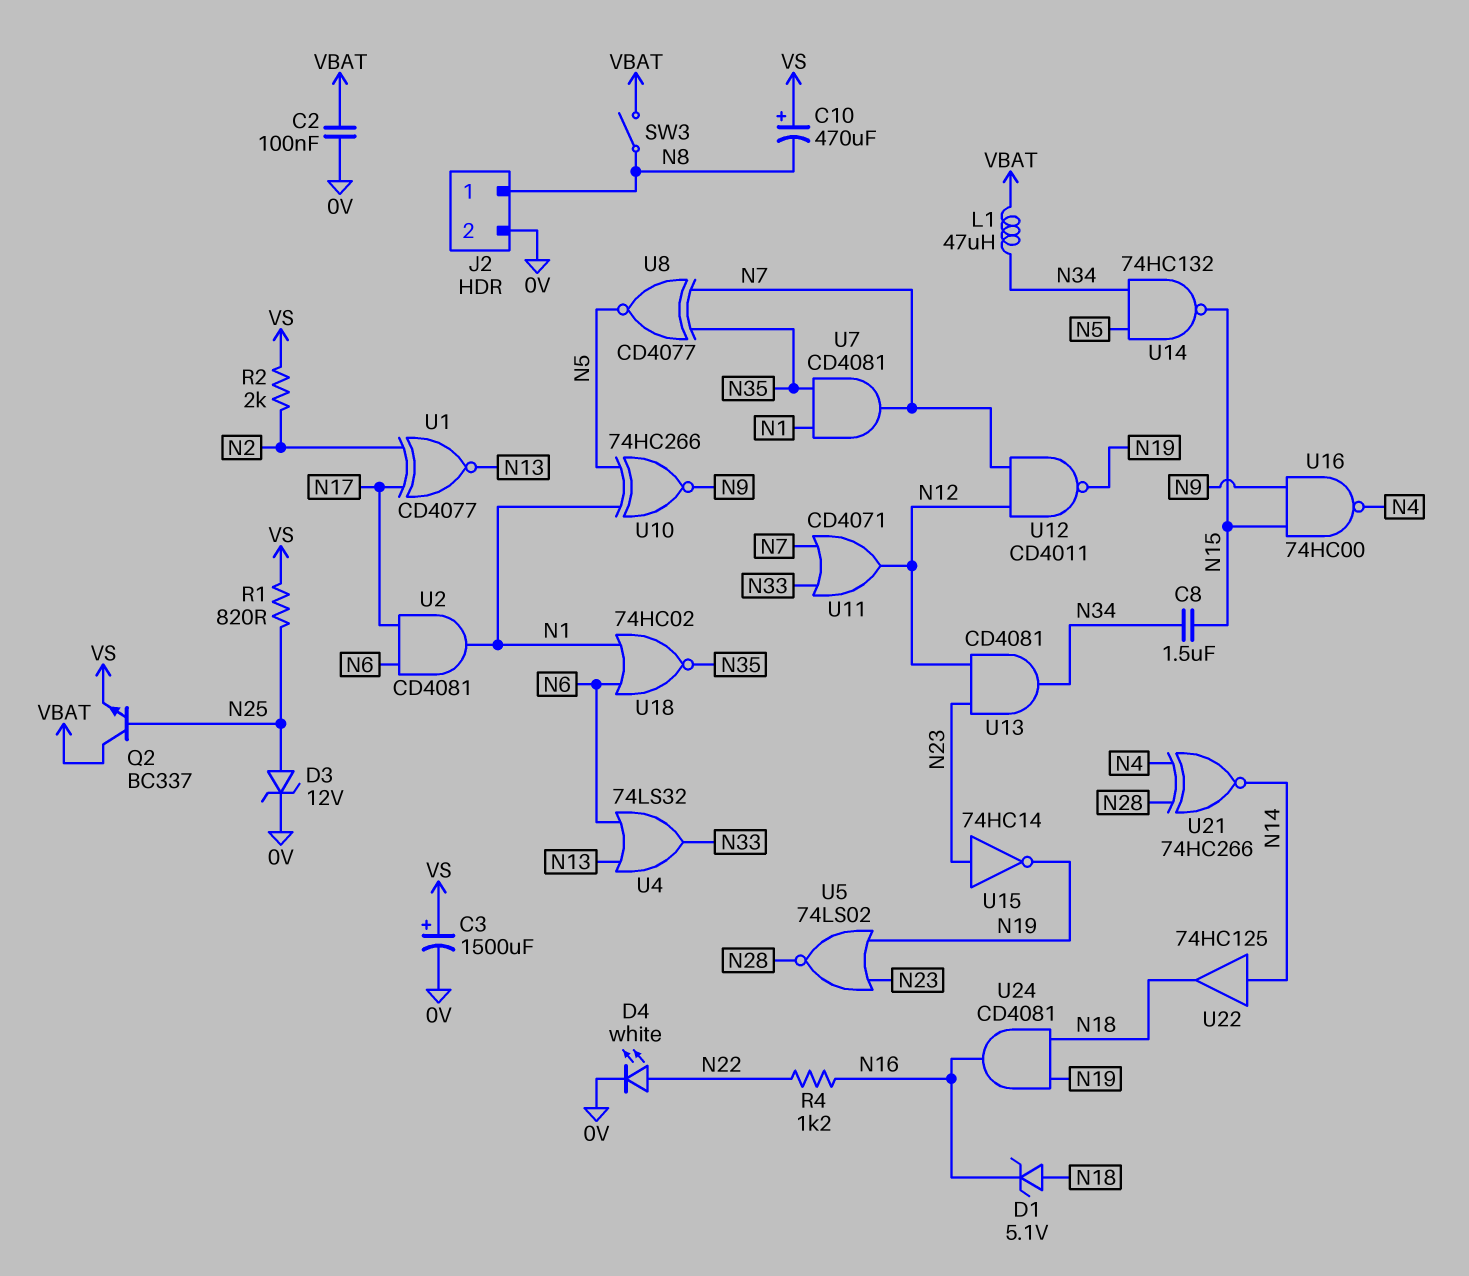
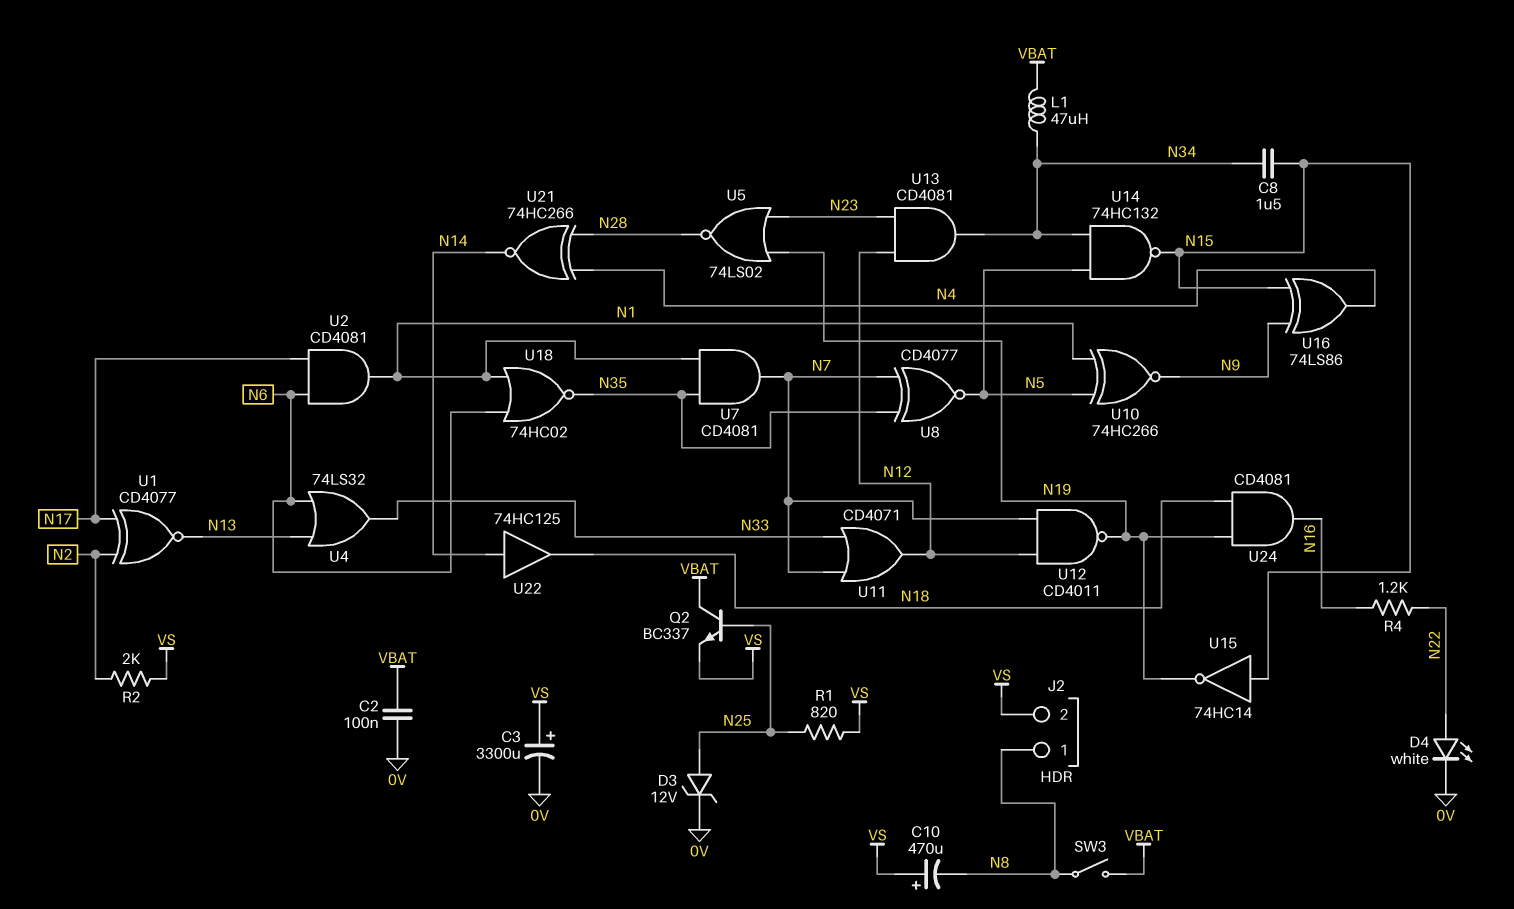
C3: 1500uF (plus VS, minus 0V) -> 3300uF (plus VS, minus 0V)
D1: zener 5.1V (A N18, K N16) -> none
J2 pin 2: 0V -> VS
U15: NOT 74HC14 (in N23, out N19) -> NOT 74HC14 (in N15, out N19)
U16: NAND 74HC00 (in N9, in N15, out N4) -> XOR 74LS86 (in N9, in N15, out N4)

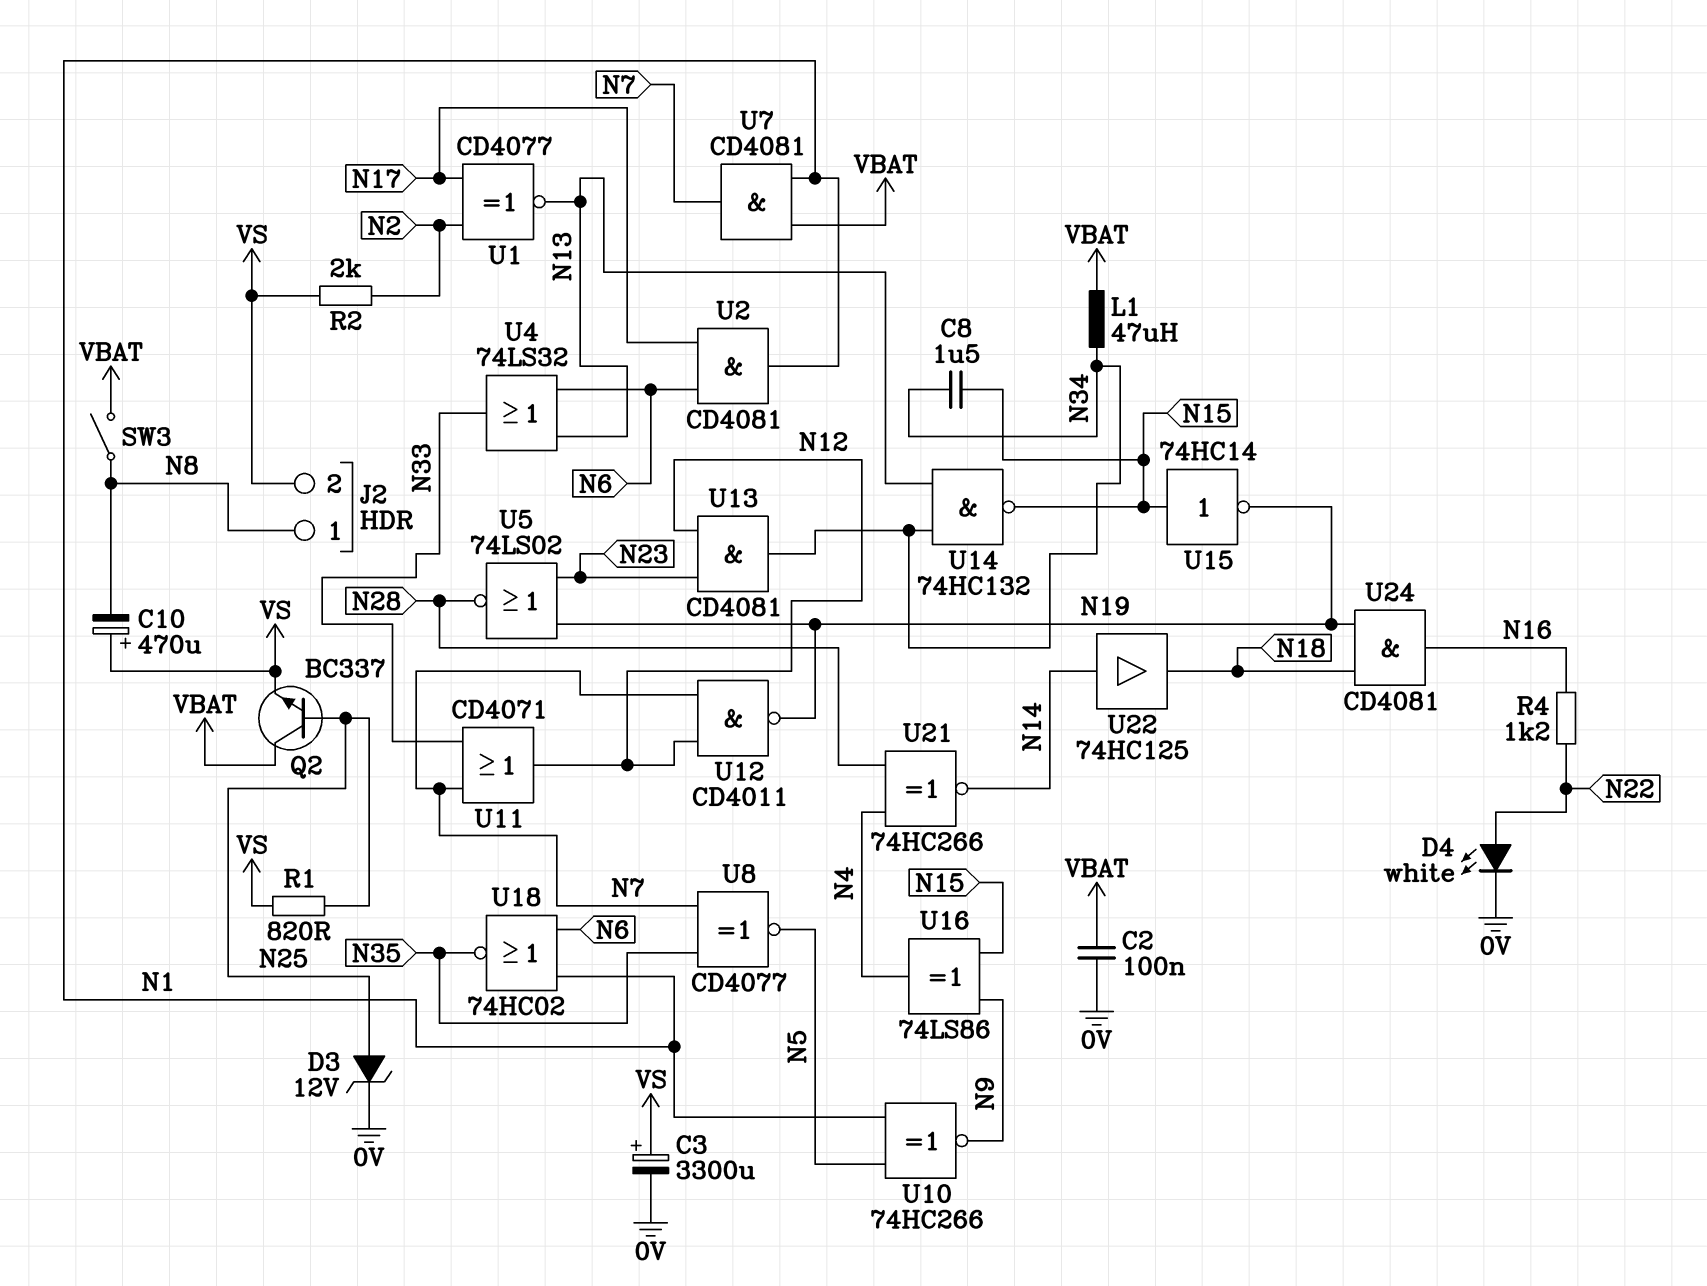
U7: AND CD4081 (in N1, in N35, out N7) -> AND CD4081 (in N1, in VBAT, out N7)
U14: NAND 74HC132 (in N5, in N34, out N15) -> NAND 74HC132 (in N13, in N34, out N15)

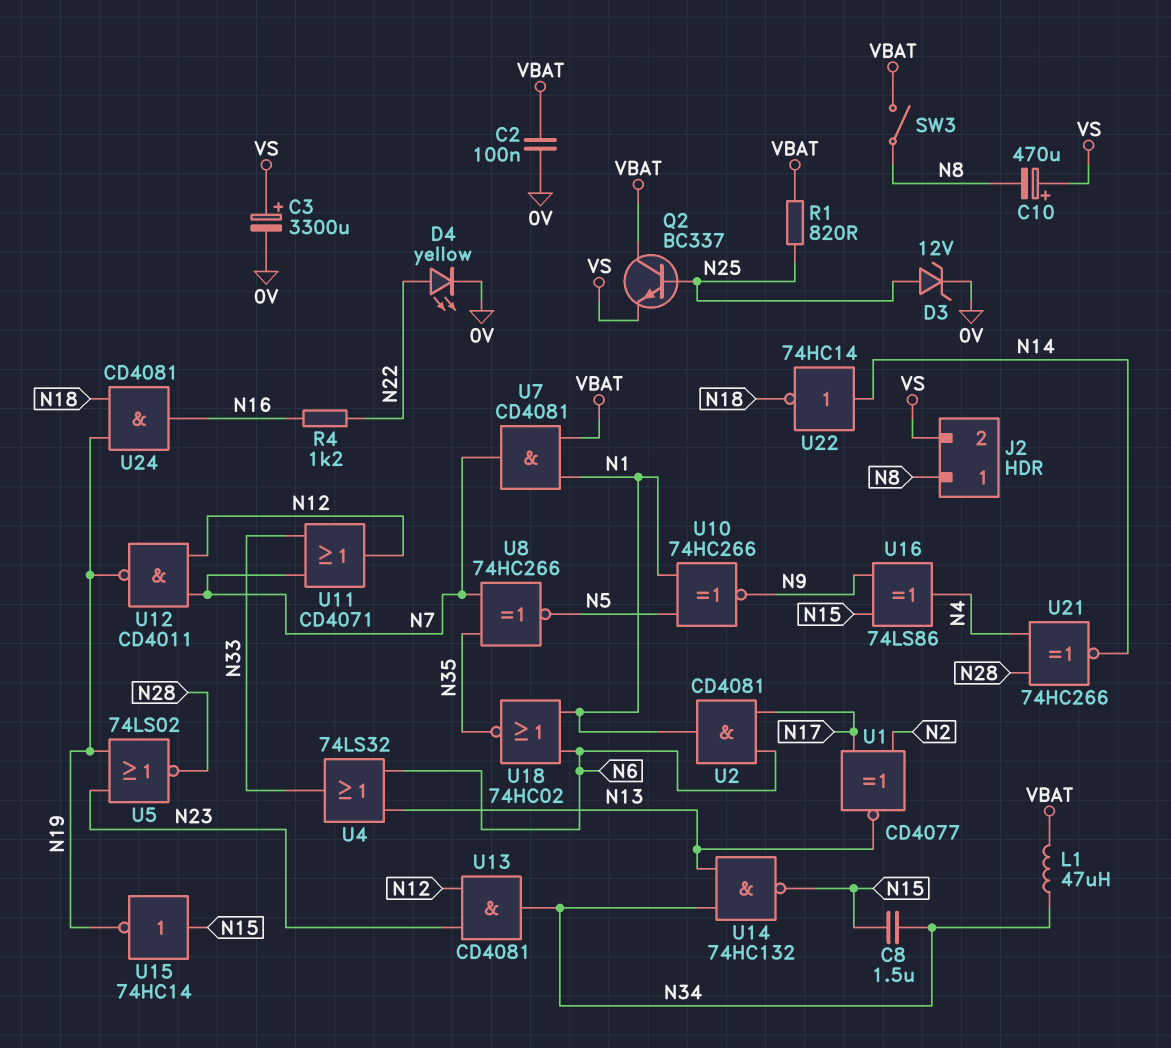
D4: LED white (A N22, K 0V) -> LED yellow (A N22, K 0V)
R1: 820 (N25, VS) -> 820 (N25, VBAT)
R2: 2k (N2, VS) -> none
U8: XNOR CD4077 (in N7, in N35, out N5) -> XNOR 74HC266 (in N7, in N35, out N5)
U22: buffer 74HC125 (in N14, out N18) -> NOT 74HC14 (in N14, out N18)

